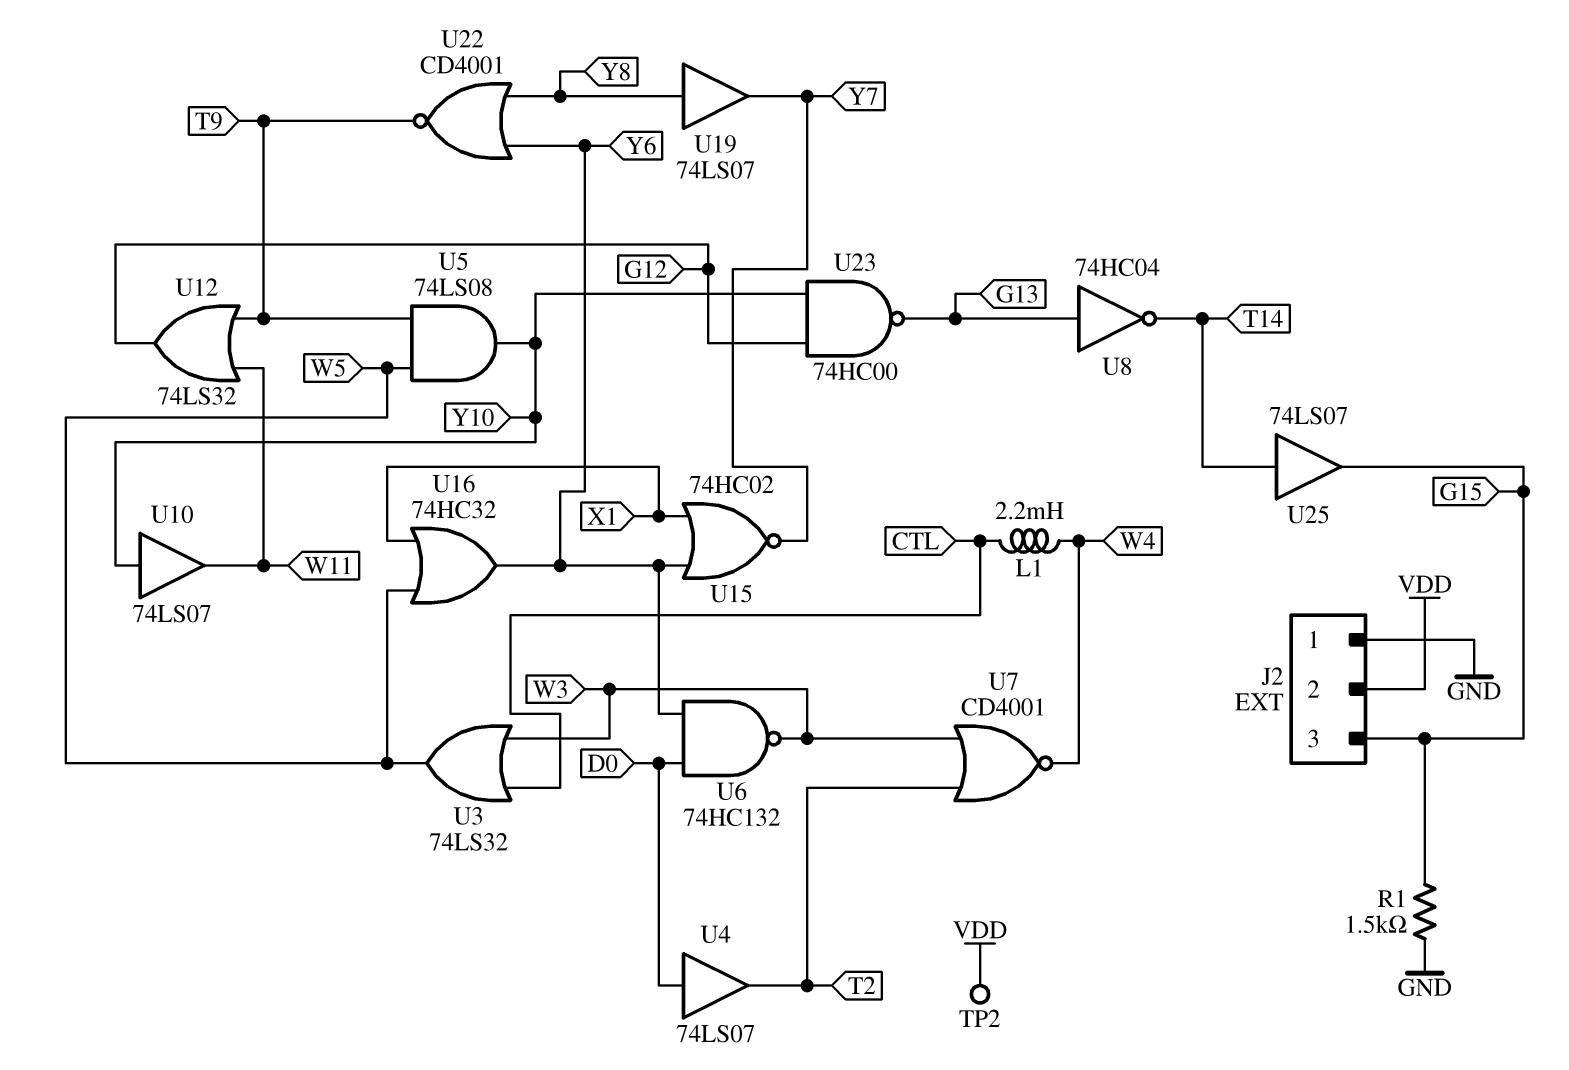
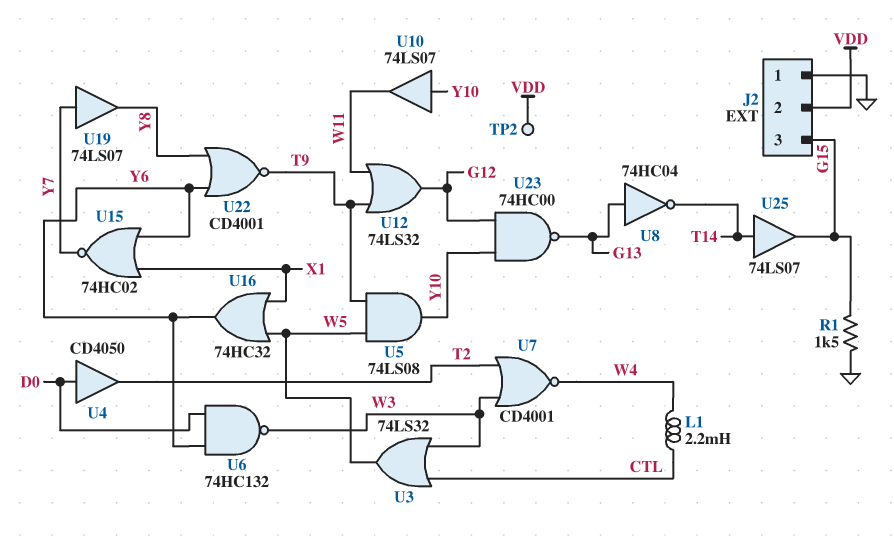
U4: buffer 74LS07 (in D0, out T2) -> buffer CD4050 (in D0, out T2)
U19: buffer 74LS07 (in Y8, out Y7) -> buffer 74LS07 (in Y7, out Y8)

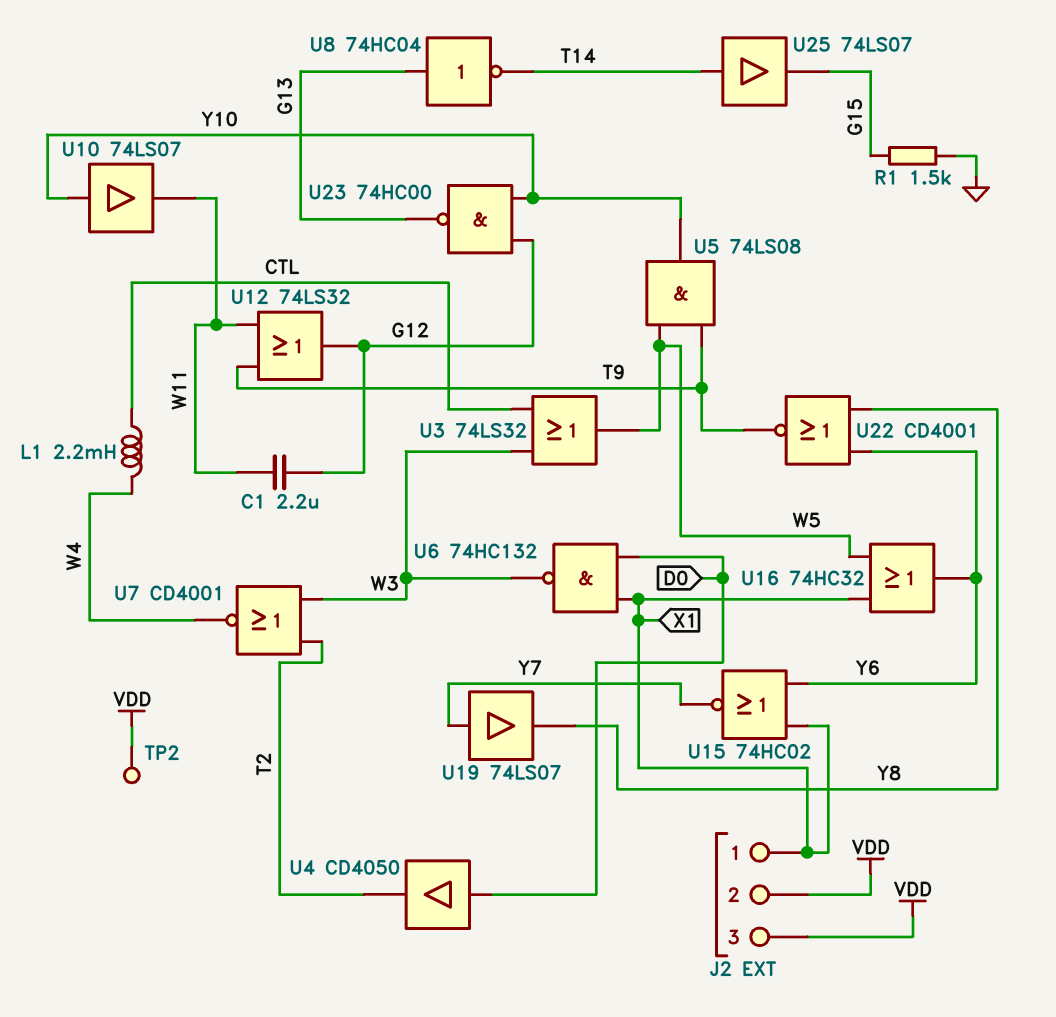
C1: none -> 2.2uF (G12, W11)
J2 pin 1: GND -> X1
J2 pin 3: G15 -> VDD
U6: NAND 74HC132 (in D0, in Y6, out W3) -> NAND 74HC132 (in D0, in X1, out W3)

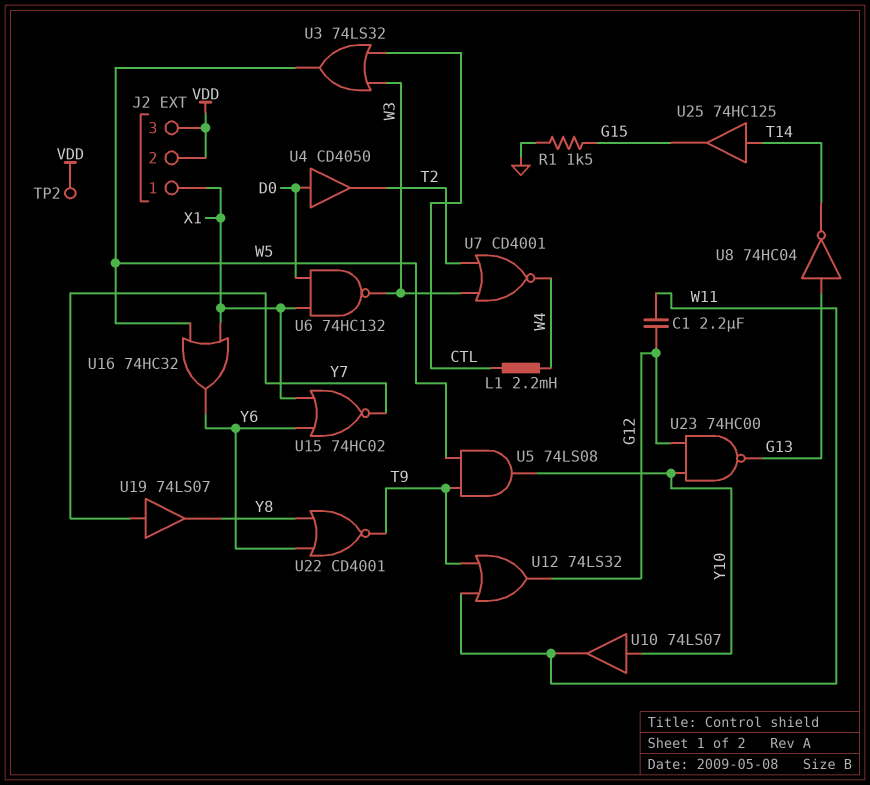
U25: buffer 74LS07 (in T14, out G15) -> buffer 74HC125 (in T14, out G15)

